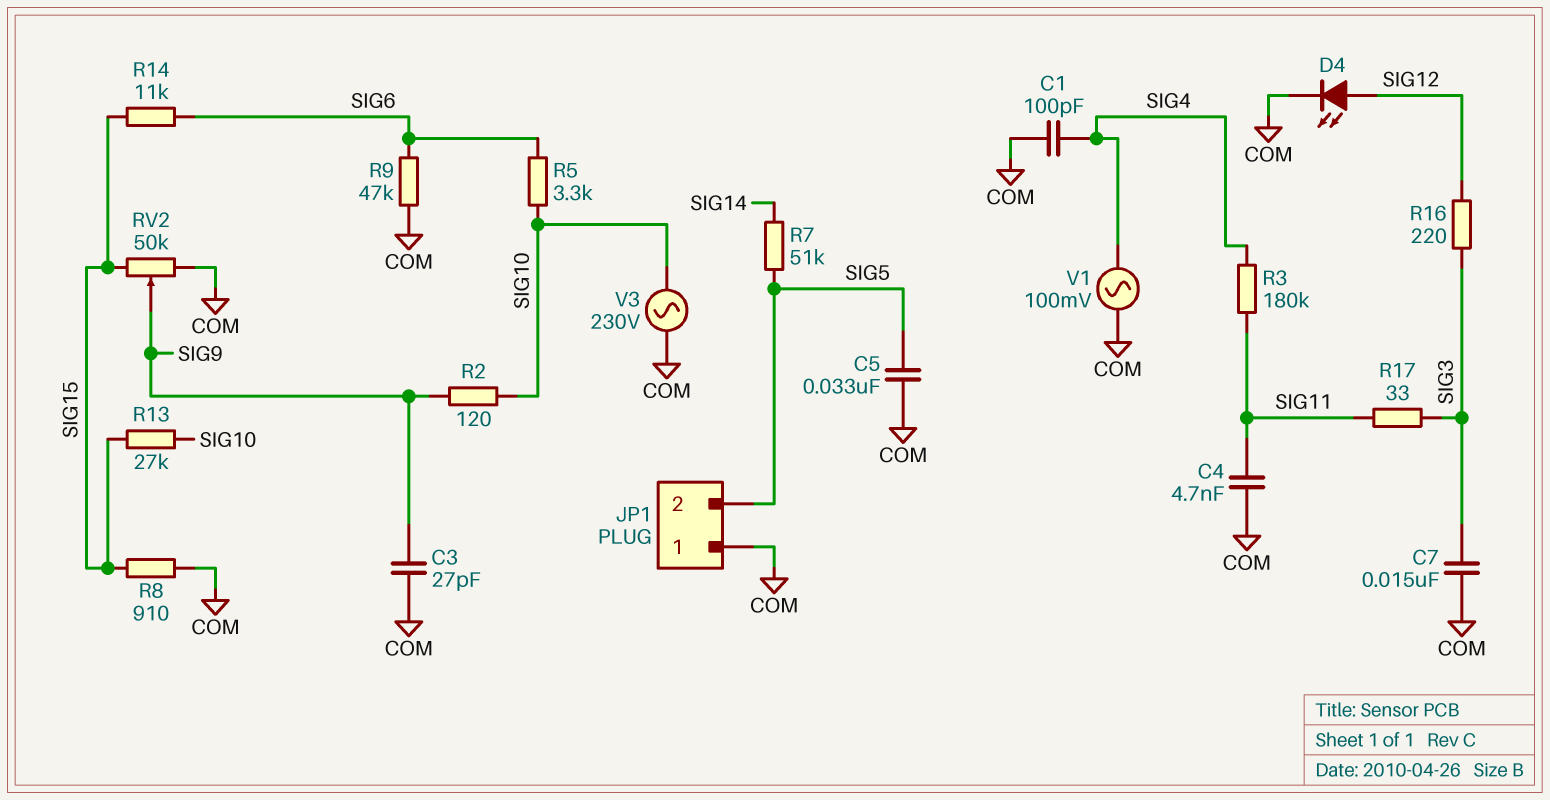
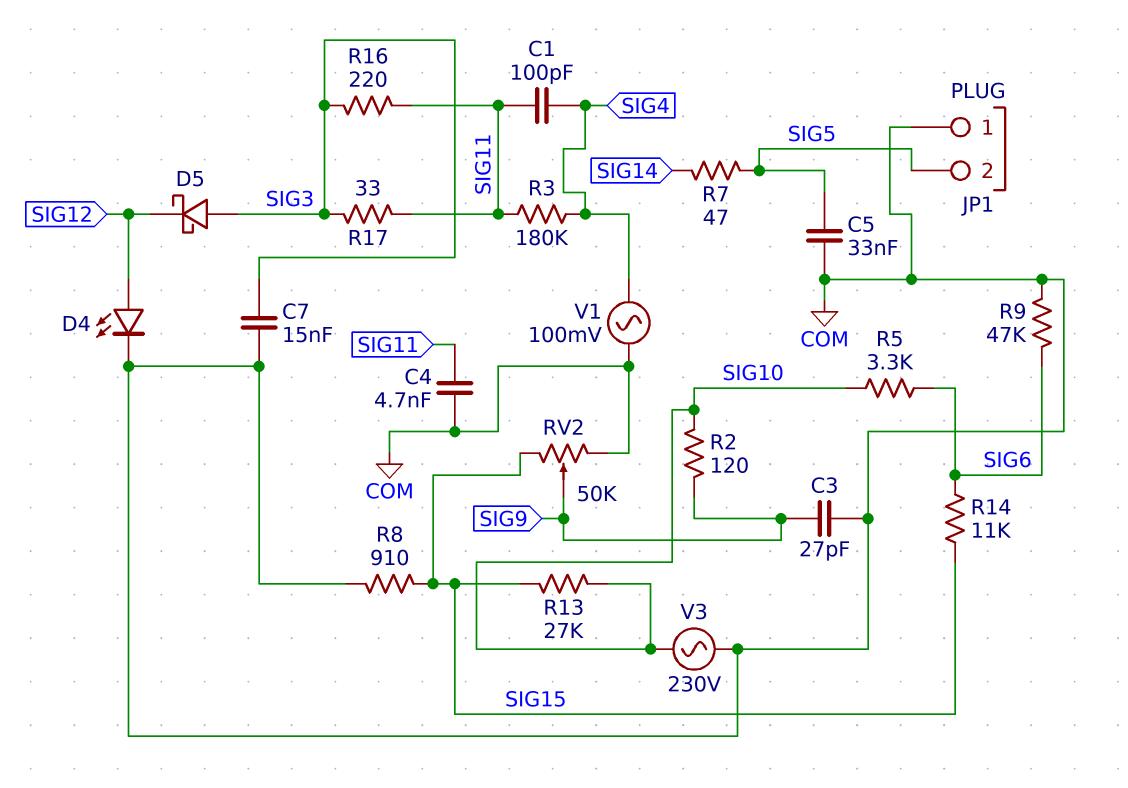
C1: 100pF (COM, SIG4) -> 100pF (SIG4, SIG11)
D5: none -> schottky (A SIG3, K SIG12)
R7: 51k (SIG5, SIG14) -> 47 (SIG5, SIG14)
R16: 220 (SIG3, SIG12) -> 220 (SIG3, SIG11)

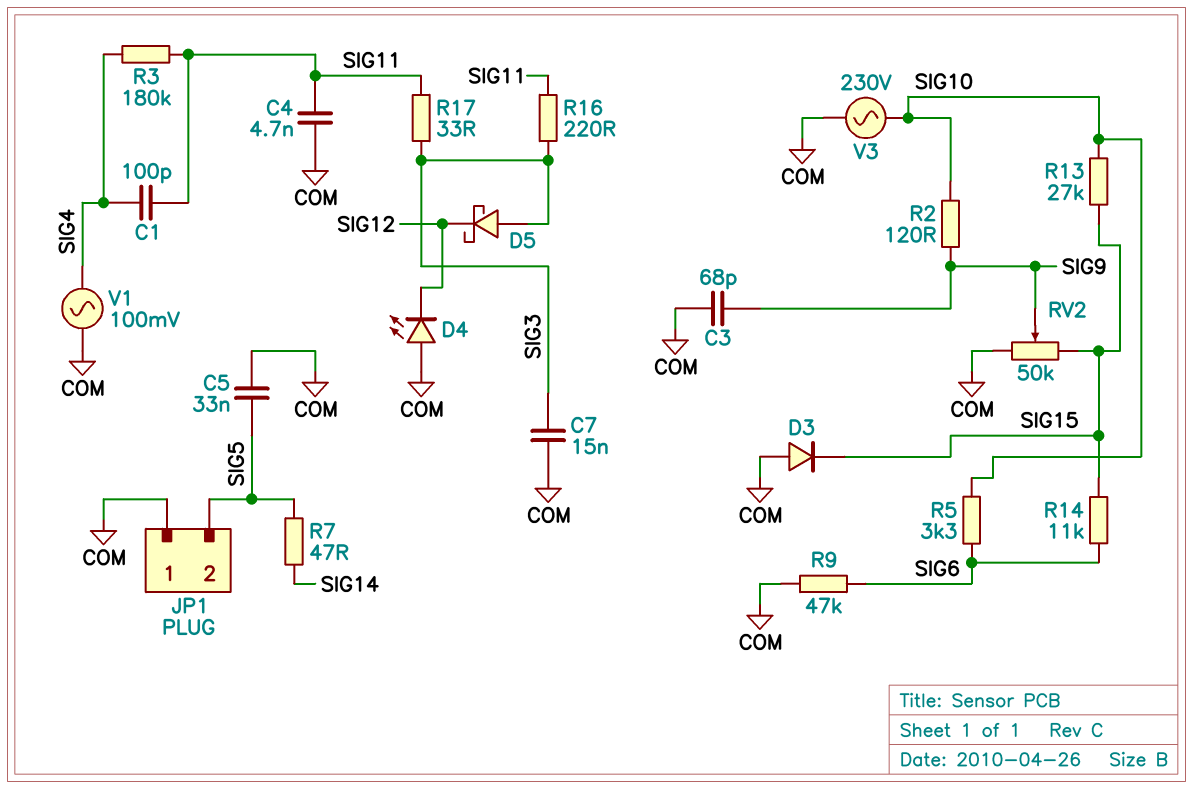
C3: 27pF (COM, SIG9) -> 68pF (COM, SIG9)
D3: none -> diode (A COM, K SIG15)
D4: LED (A SIG12, K COM) -> LED (A COM, K SIG12)
R8: 910 (COM, SIG15) -> none

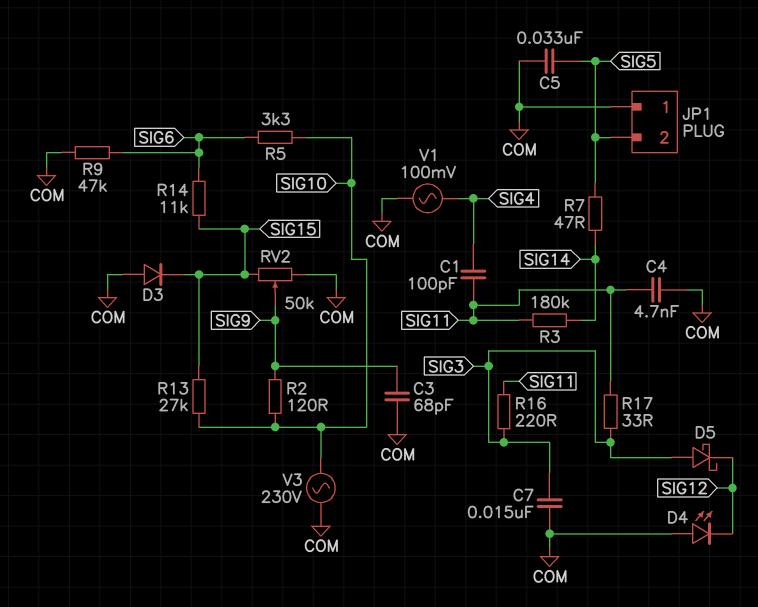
R3: 180k (SIG4, SIG11) -> 180k (SIG11, SIG14)

